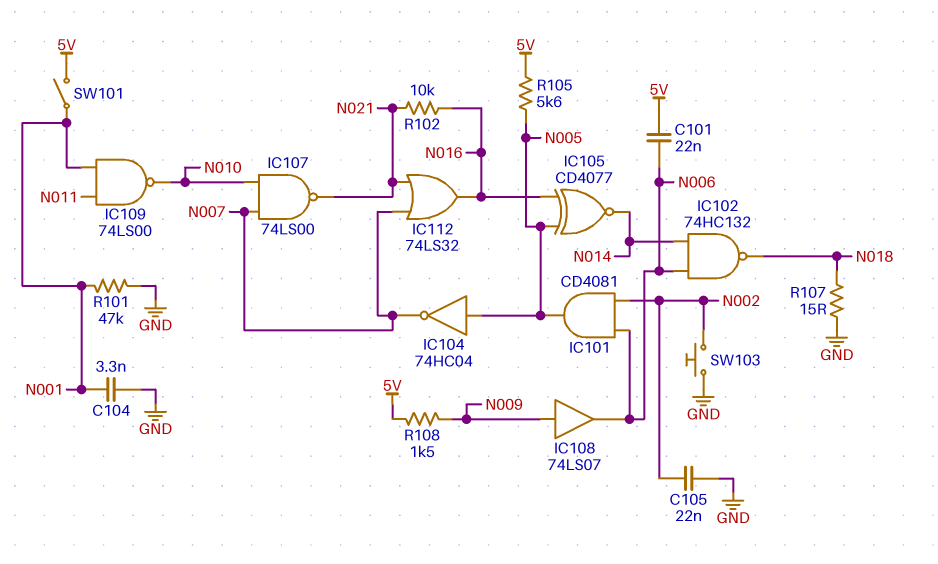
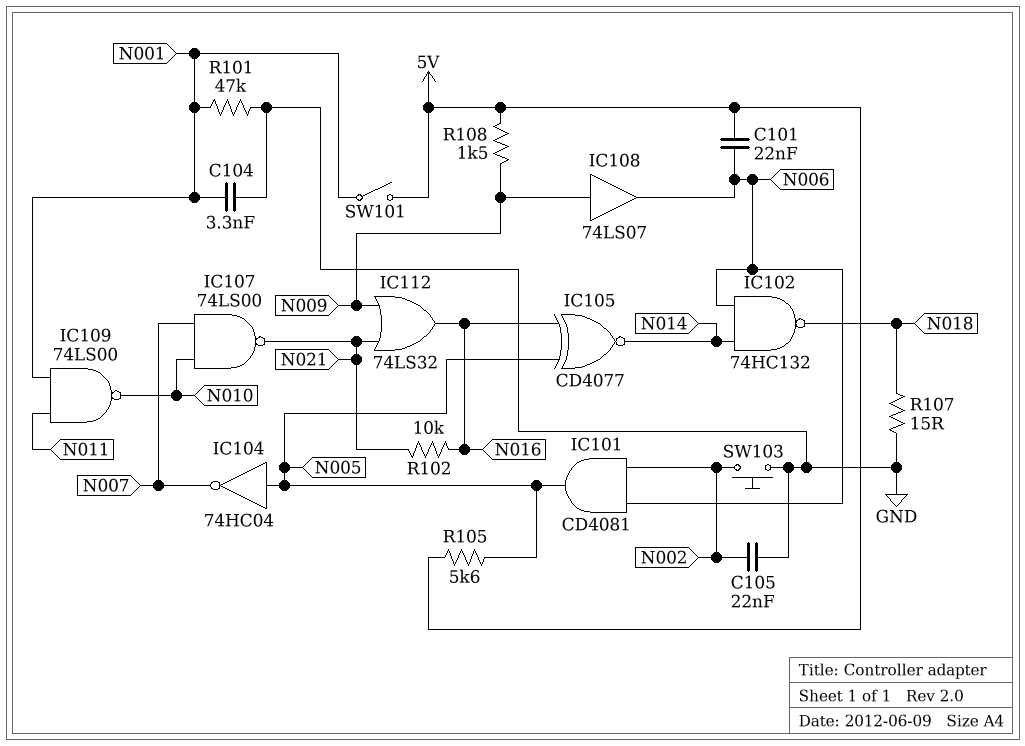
IC112: OR 74LS32 (in N007, in N021, out N016) -> OR 74LS32 (in N009, in N021, out N016)

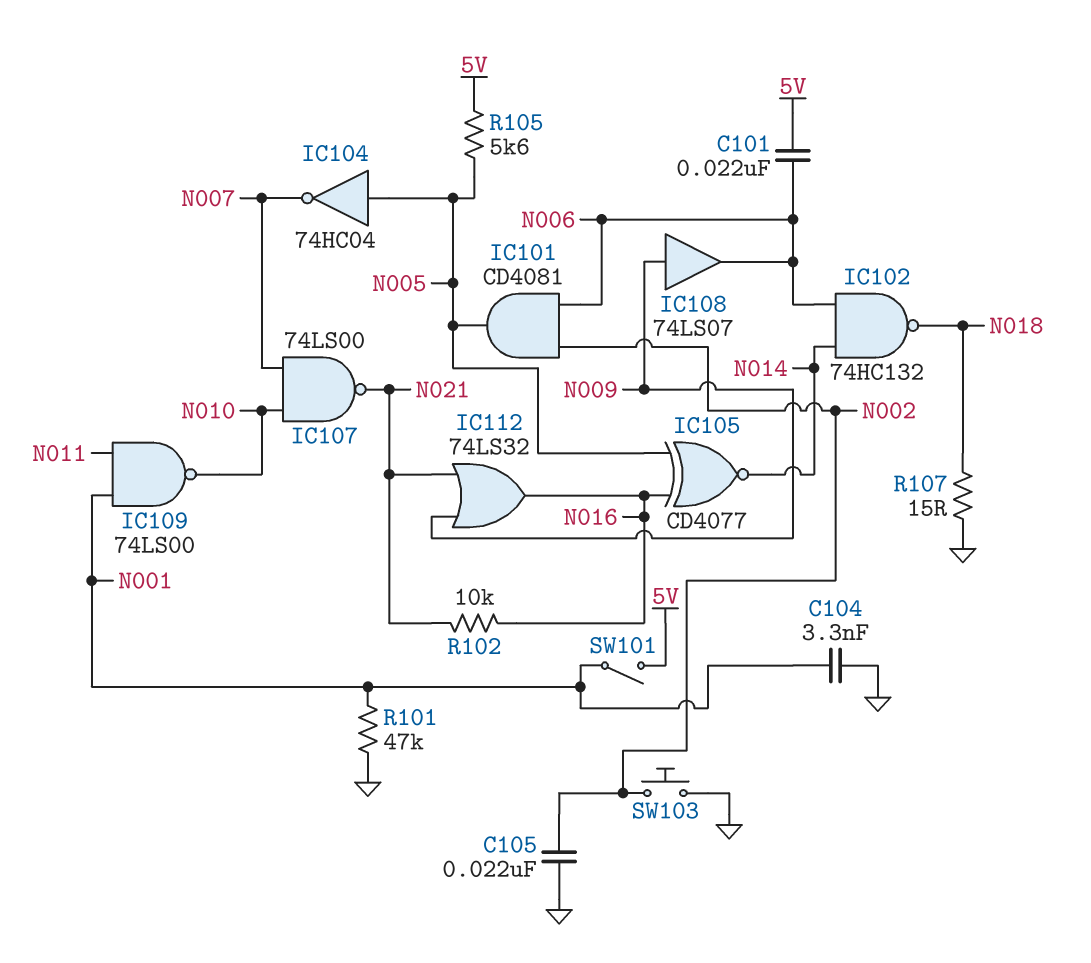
R108: 1.5k (5V, N009) -> none

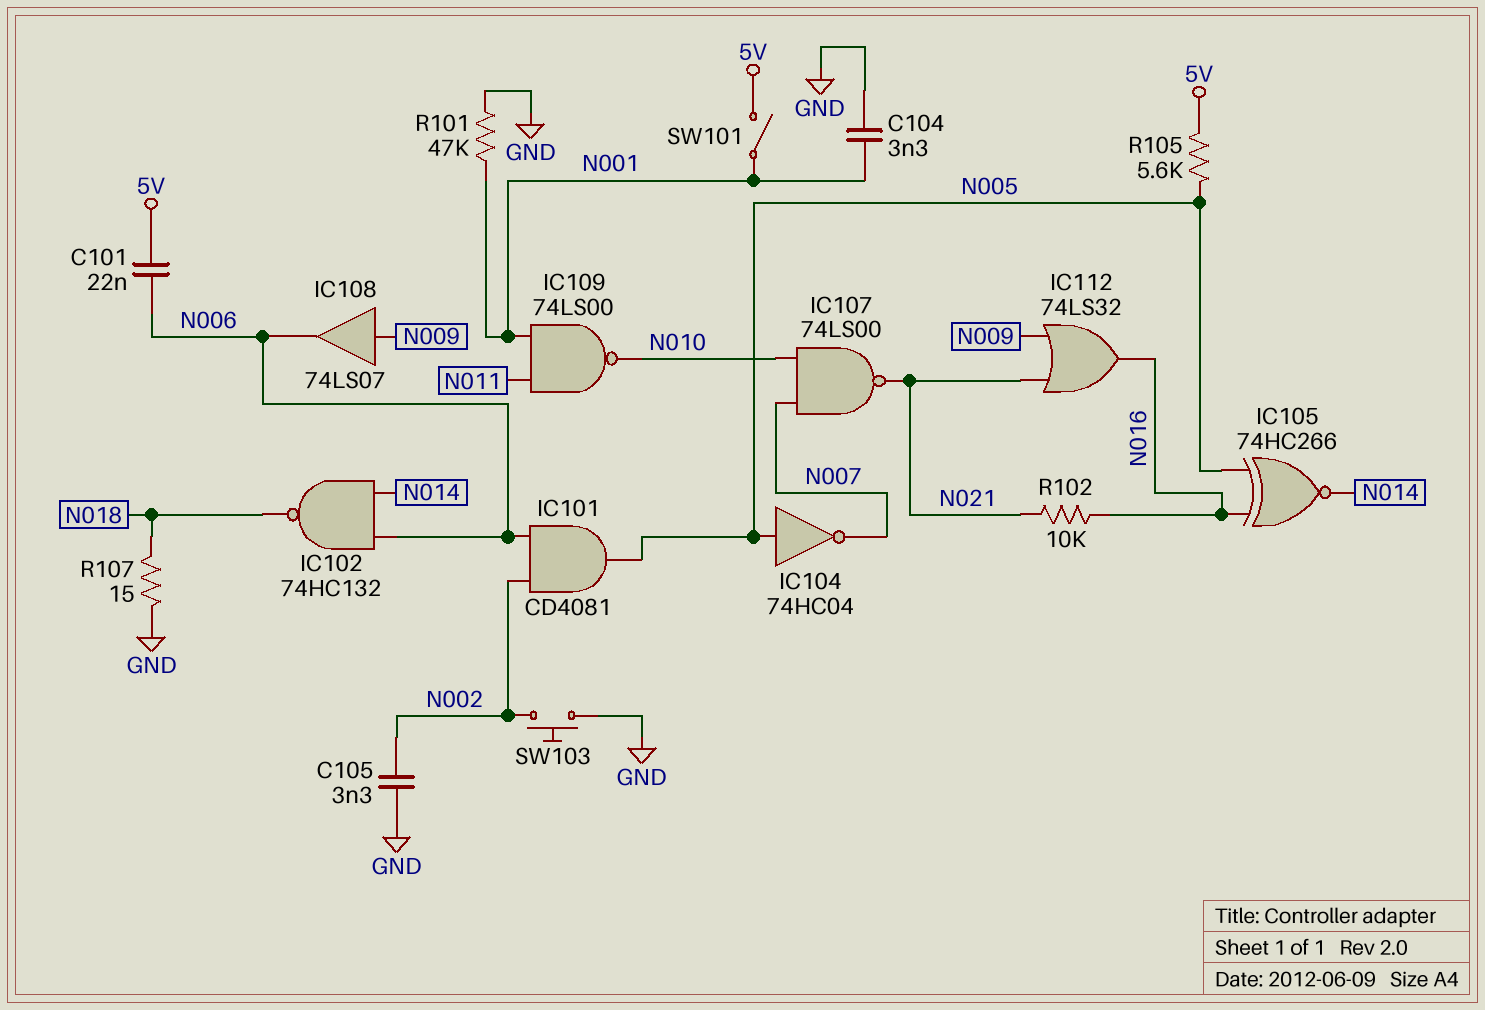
C105: 22nF (GND, N002) -> 3.3nF (GND, N002)
IC105: XNOR CD4077 (in N005, in N016, out N014) -> XNOR 74HC266 (in N005, in N016, out N014)

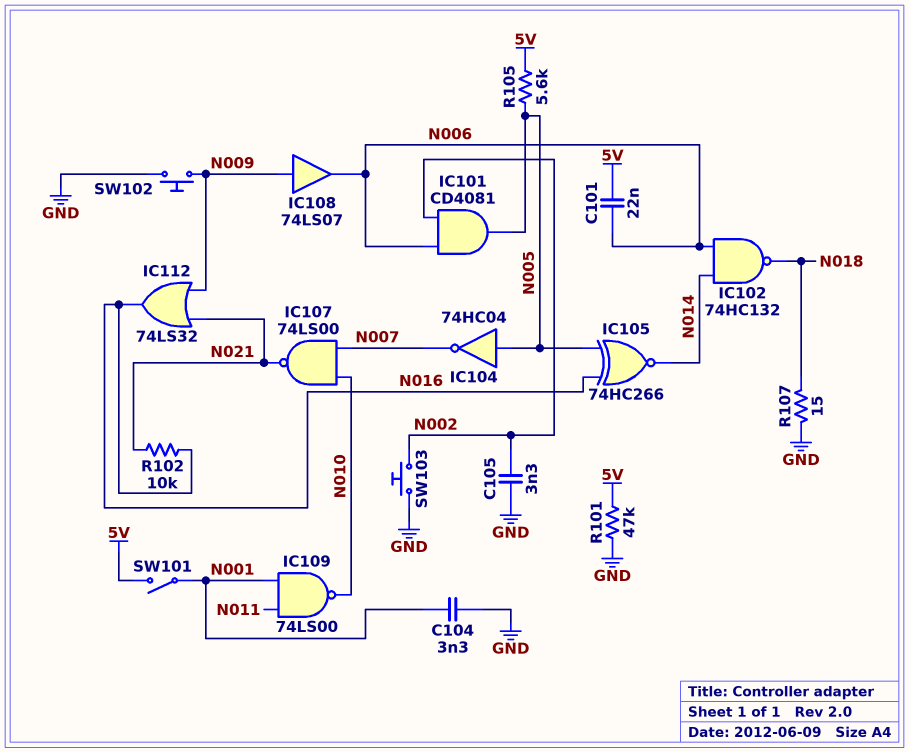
R101: 47k (GND, N001) -> 47k (5V, GND)
SW102: none -> button (GND, N009)

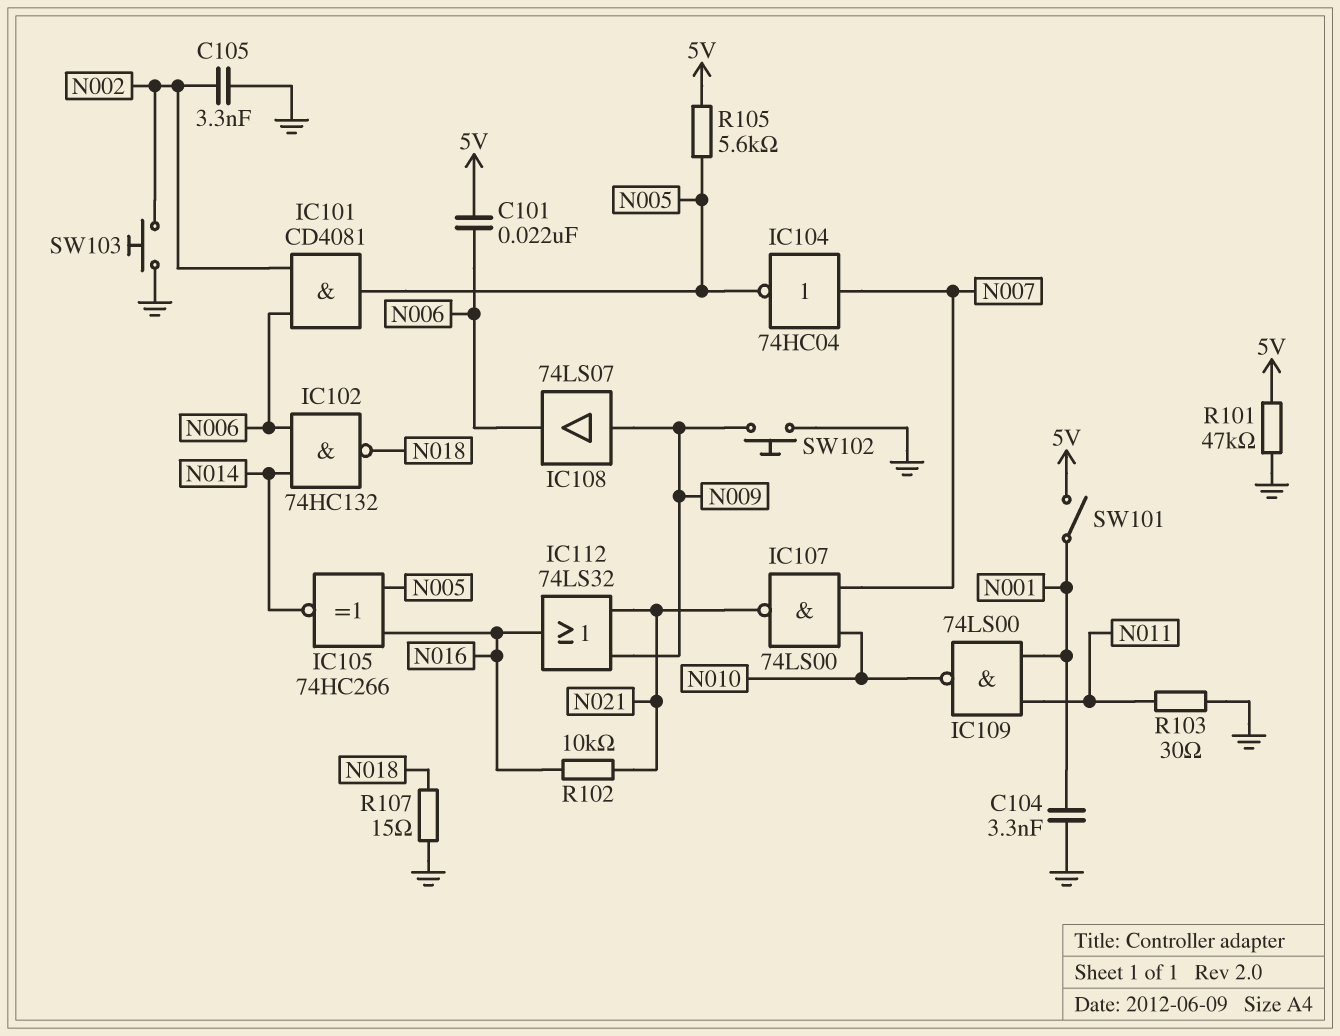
IC104: NOT 74HC04 (in N005, out N007) -> NOT 74HC04 (in N007, out N005)
R103: none -> 30 (GND, N011)

